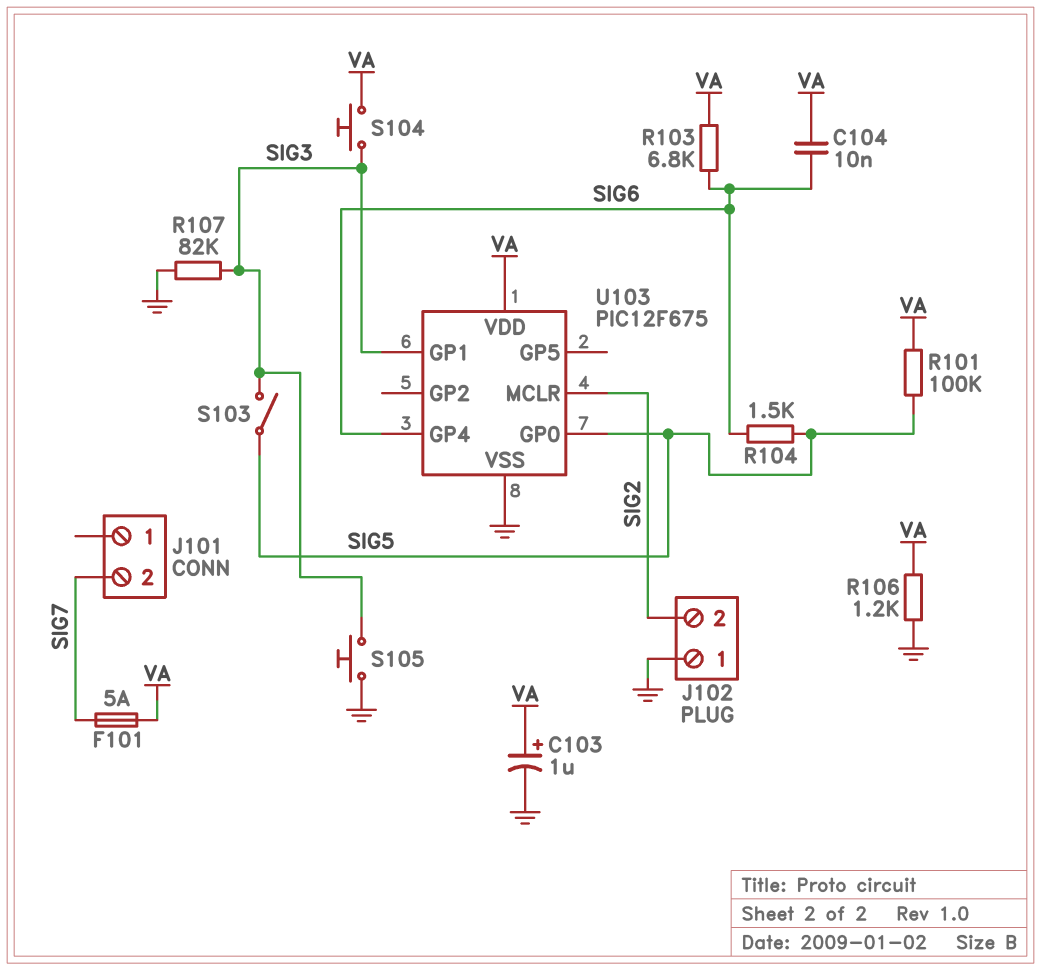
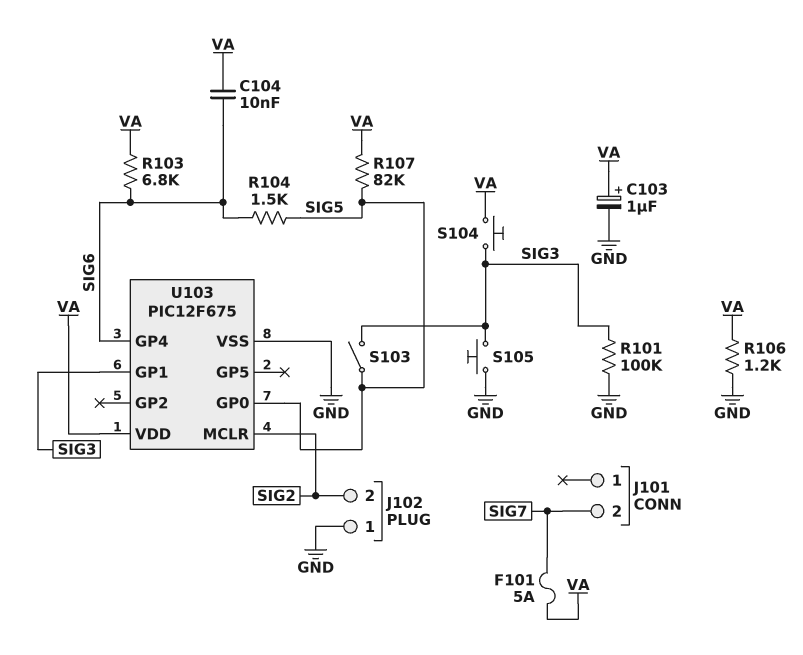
R101: 100k (SIG5, VA) -> 100k (GND, SIG3)
R107: 82k (GND, SIG3) -> 82k (SIG5, VA)

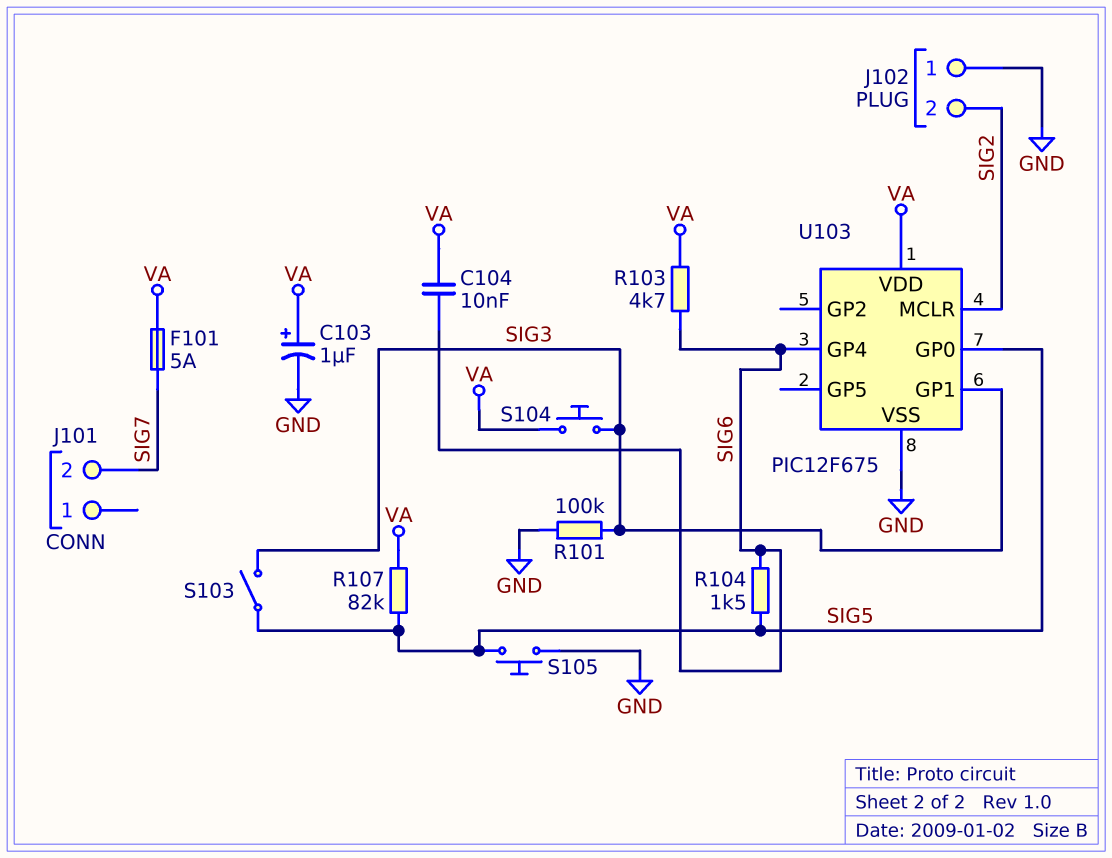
R103: 6.8k (SIG6, VA) -> 4.7k (SIG6, VA)
R106: 1.2k (GND, VA) -> none
S105: button (GND, SIG3) -> button (GND, SIG5)

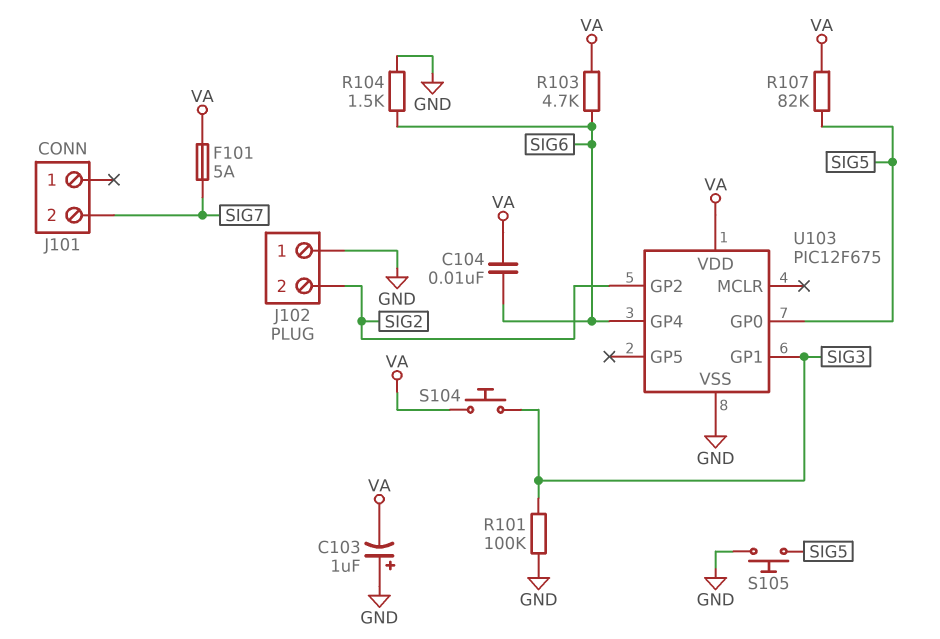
C103: 1uF (plus VA, minus GND) -> 1uF (plus GND, minus VA)
R104: 1.5k (SIG5, SIG6) -> 1.5k (GND, SIG6)
S103: switch (SIG3, SIG5) -> none
U103 pin GP2: none -> SIG2
U103 pin MCLR: SIG2 -> none

